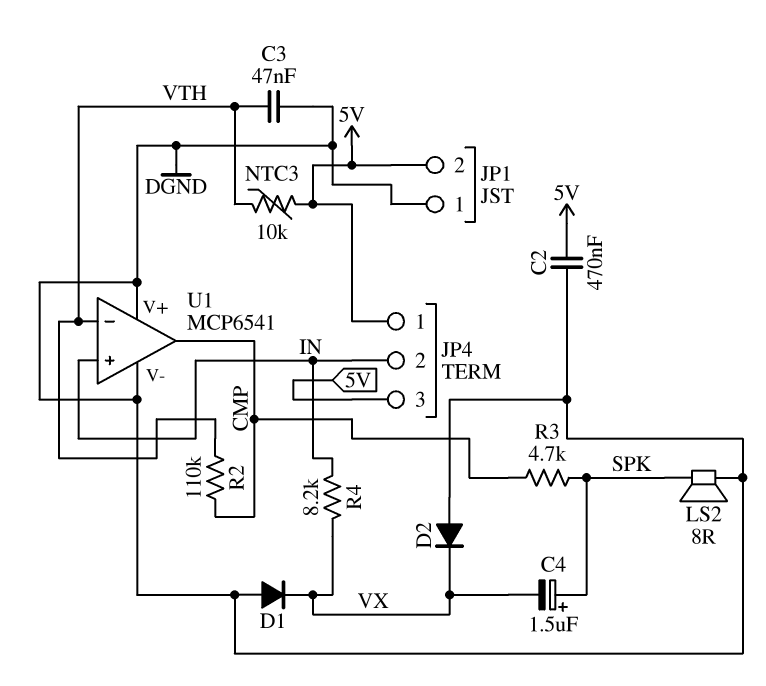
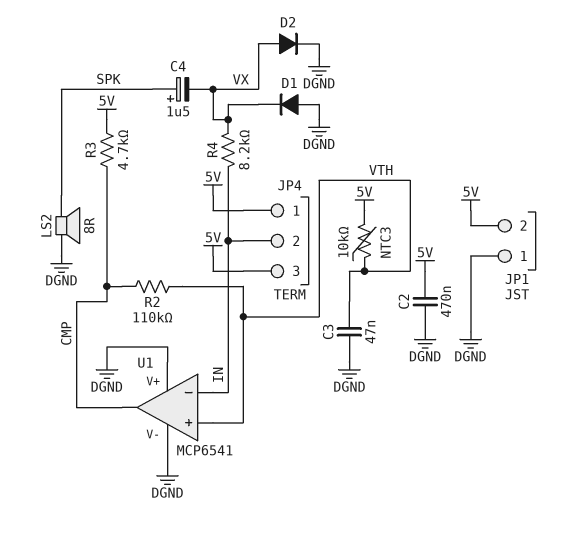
D2: diode (A DGND, K VX) -> diode (A VX, K DGND)
R3: 4.7k (CMP, SPK) -> 4.7k (5V, CMP)
U1 pin in+: IN -> VTH
U1 pin in-: VTH -> IN

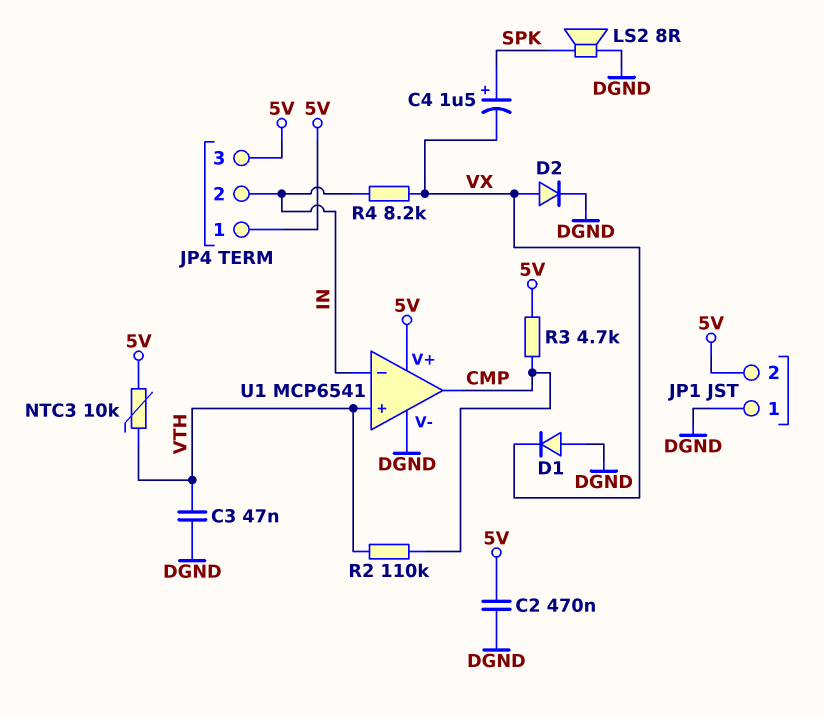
U1 pin V+: DGND -> 5V

